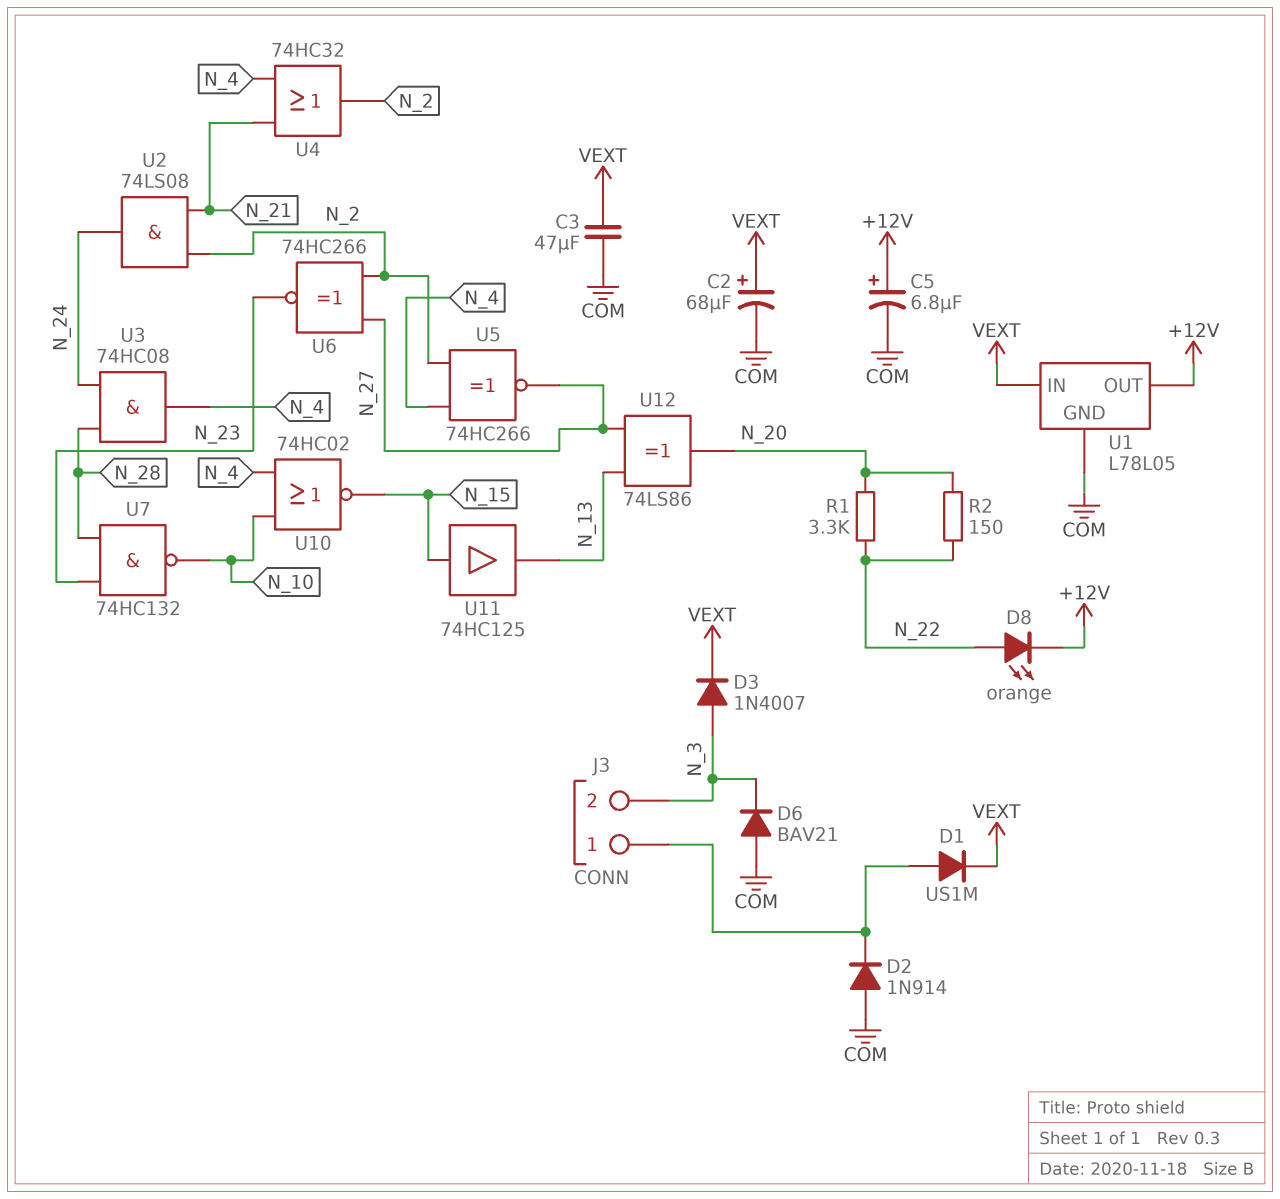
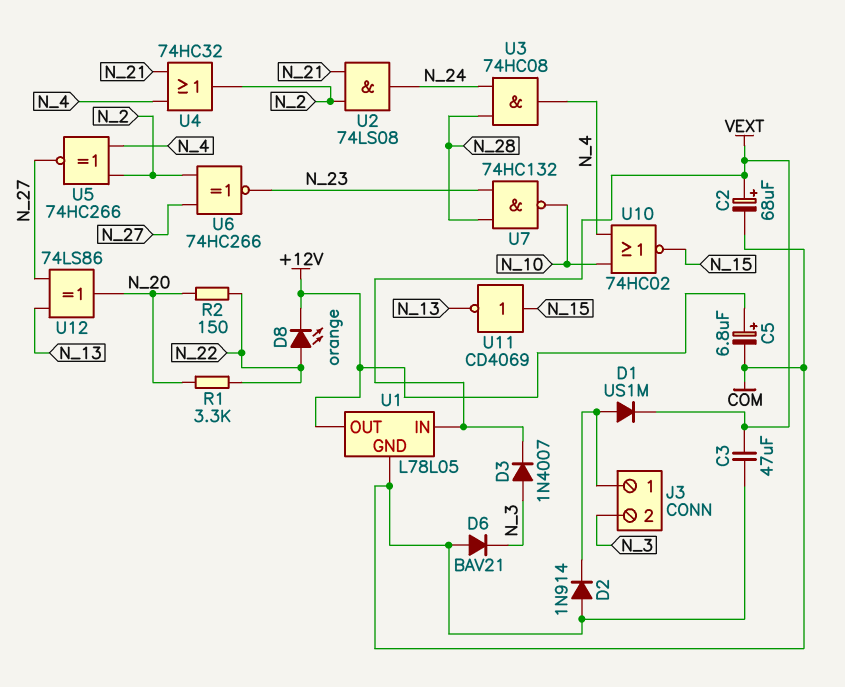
U11: buffer 74HC125 (in N_15, out N_13) -> NOT CD4069 (in N_15, out N_13)

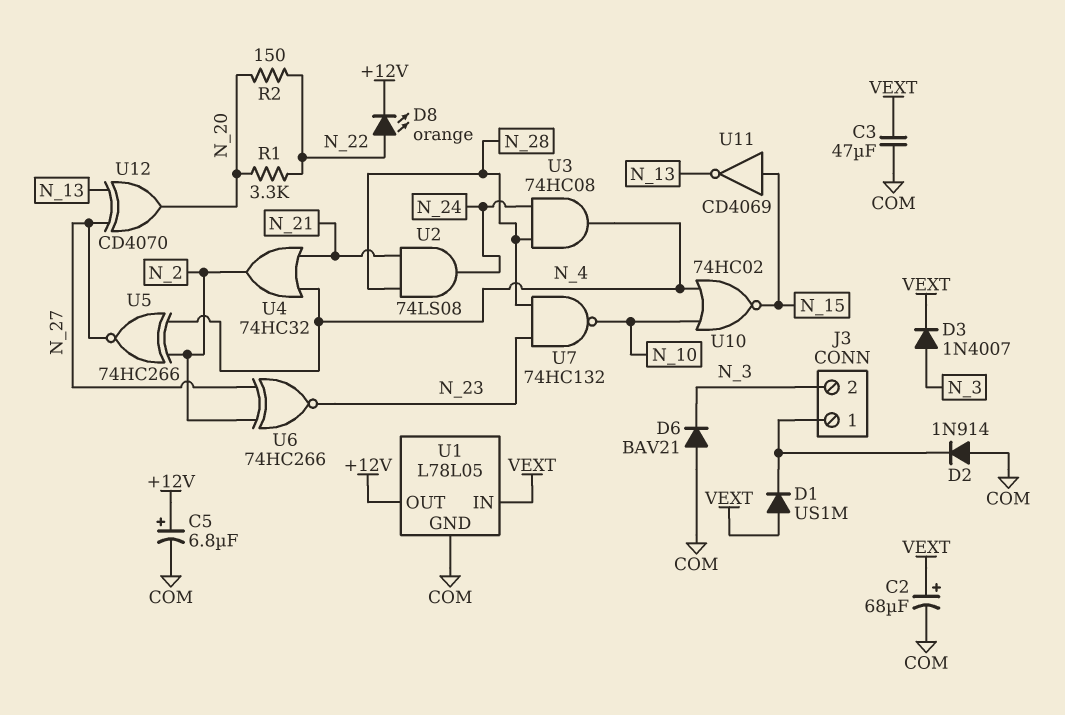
D1: diode US1M (A J3/1, K VEXT) -> diode US1M (A VEXT, K J3/1)
U2: AND 74LS08 (in N_2, in N_21, out N_24) -> AND 74LS08 (in N_21, in N_28, out N_24)
U12: XOR 74LS86 (in N_13, in N_27, out N_20) -> XOR CD4070 (in N_13, in N_27, out N_20)

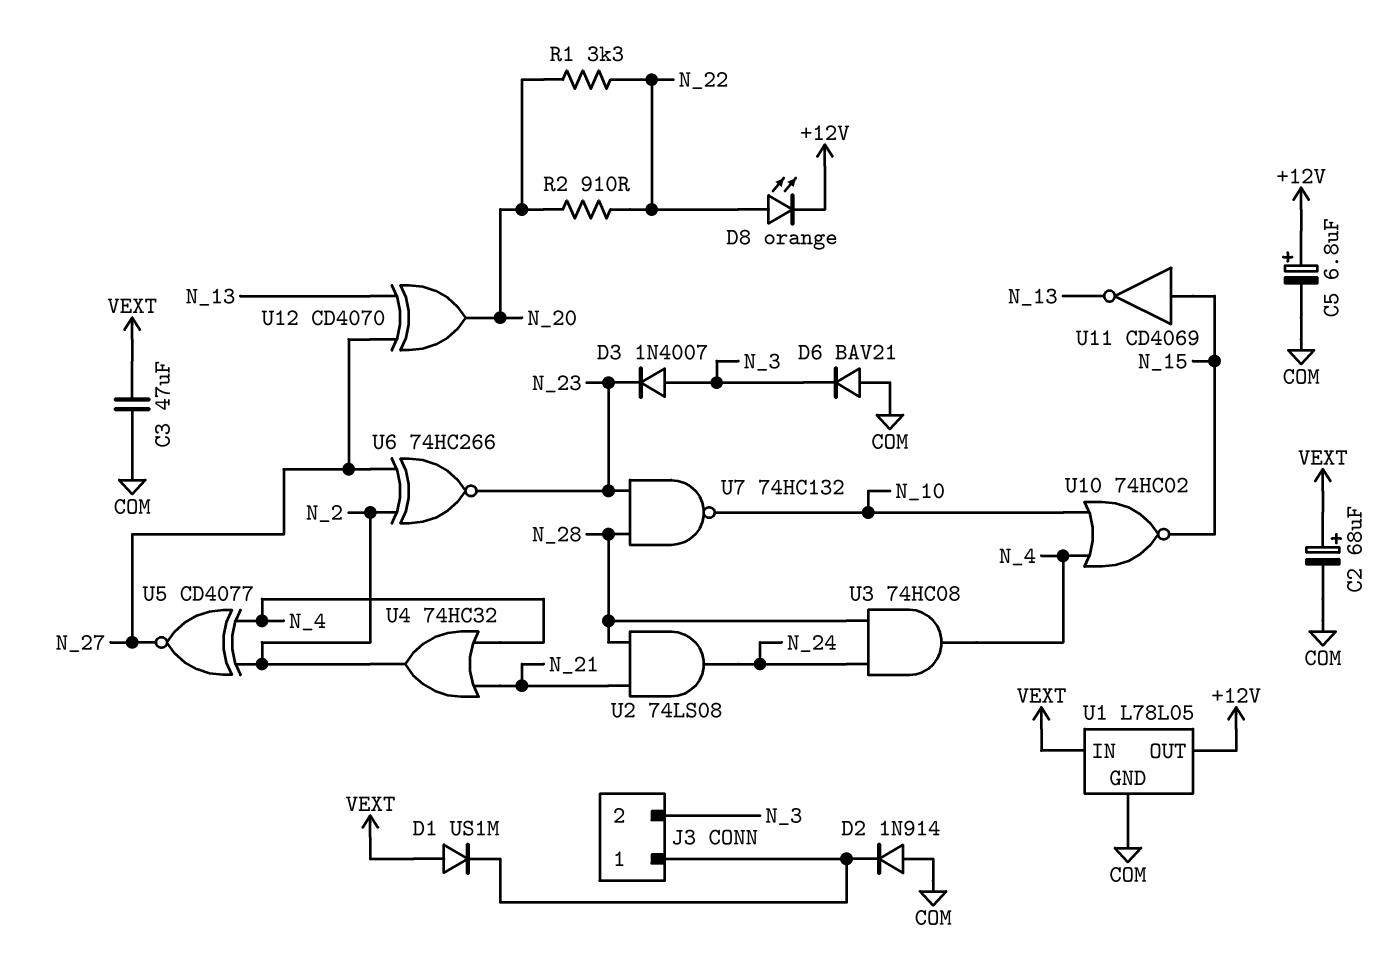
D3: diode 1N4007 (A N_3, K VEXT) -> diode 1N4007 (A N_3, K N_23)
R2: 150 (N_20, N_22) -> 910 (N_20, N_22)
U5: XNOR 74HC266 (in N_2, in N_4, out N_27) -> XNOR CD4077 (in N_2, in N_4, out N_27)

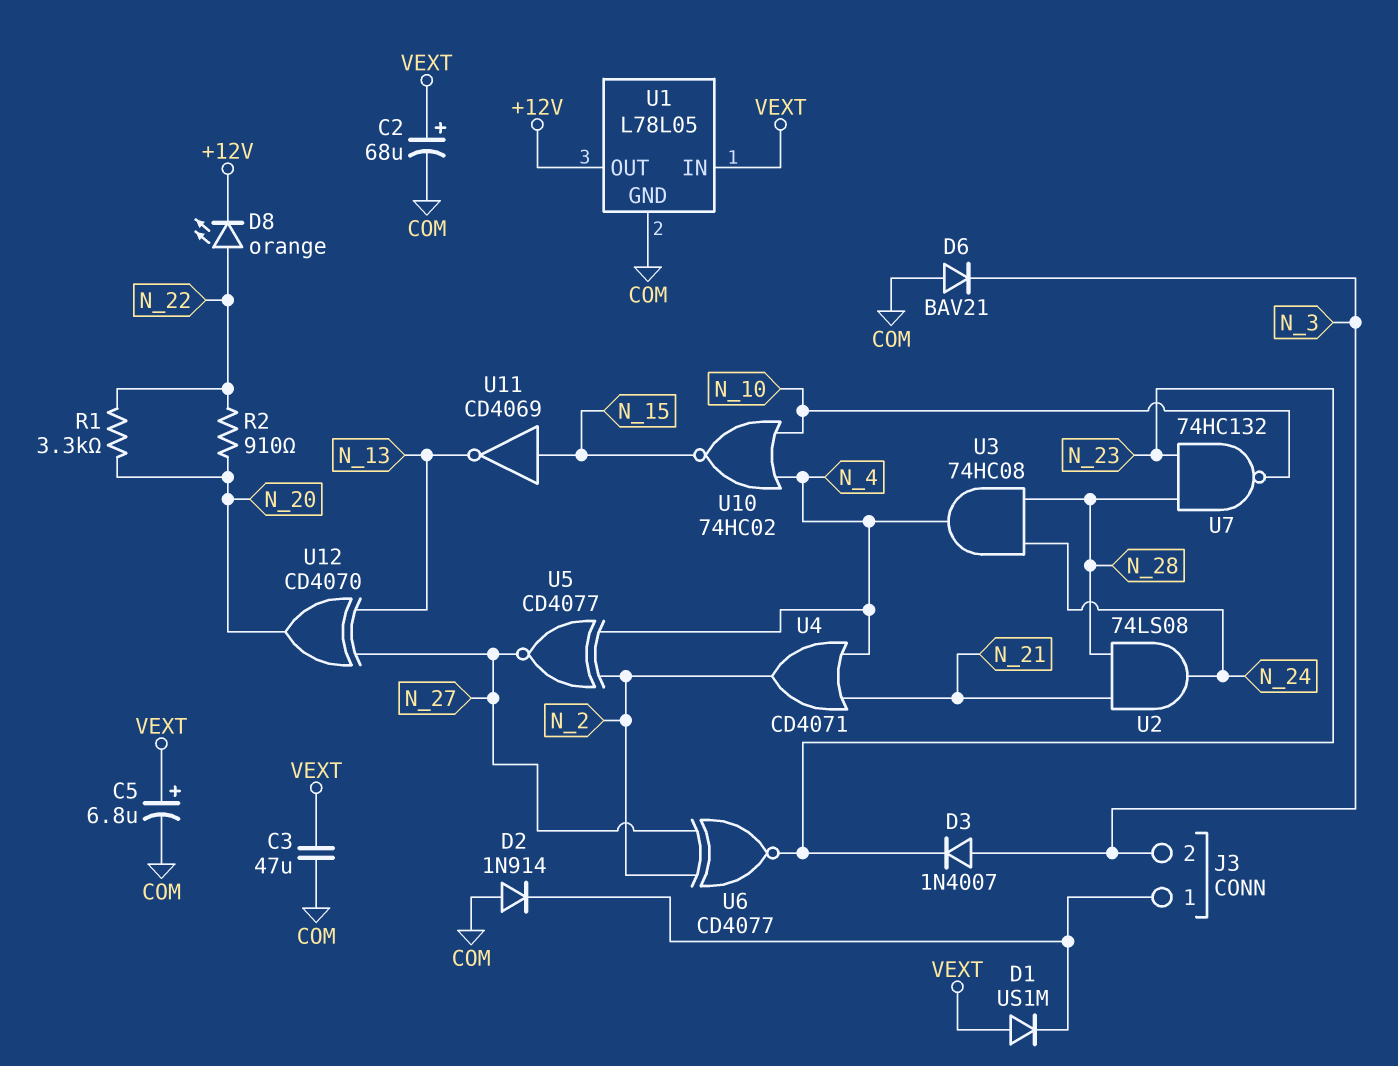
C5: 6.8uF (plus +12V, minus COM) -> 6.8uF (plus VEXT, minus COM)
U4: OR 74HC32 (in N_4, in N_21, out N_2) -> OR CD4071 (in N_4, in N_21, out N_2)
U6: XNOR 74HC266 (in N_2, in N_27, out N_23) -> XNOR CD4077 (in N_2, in N_27, out N_23)

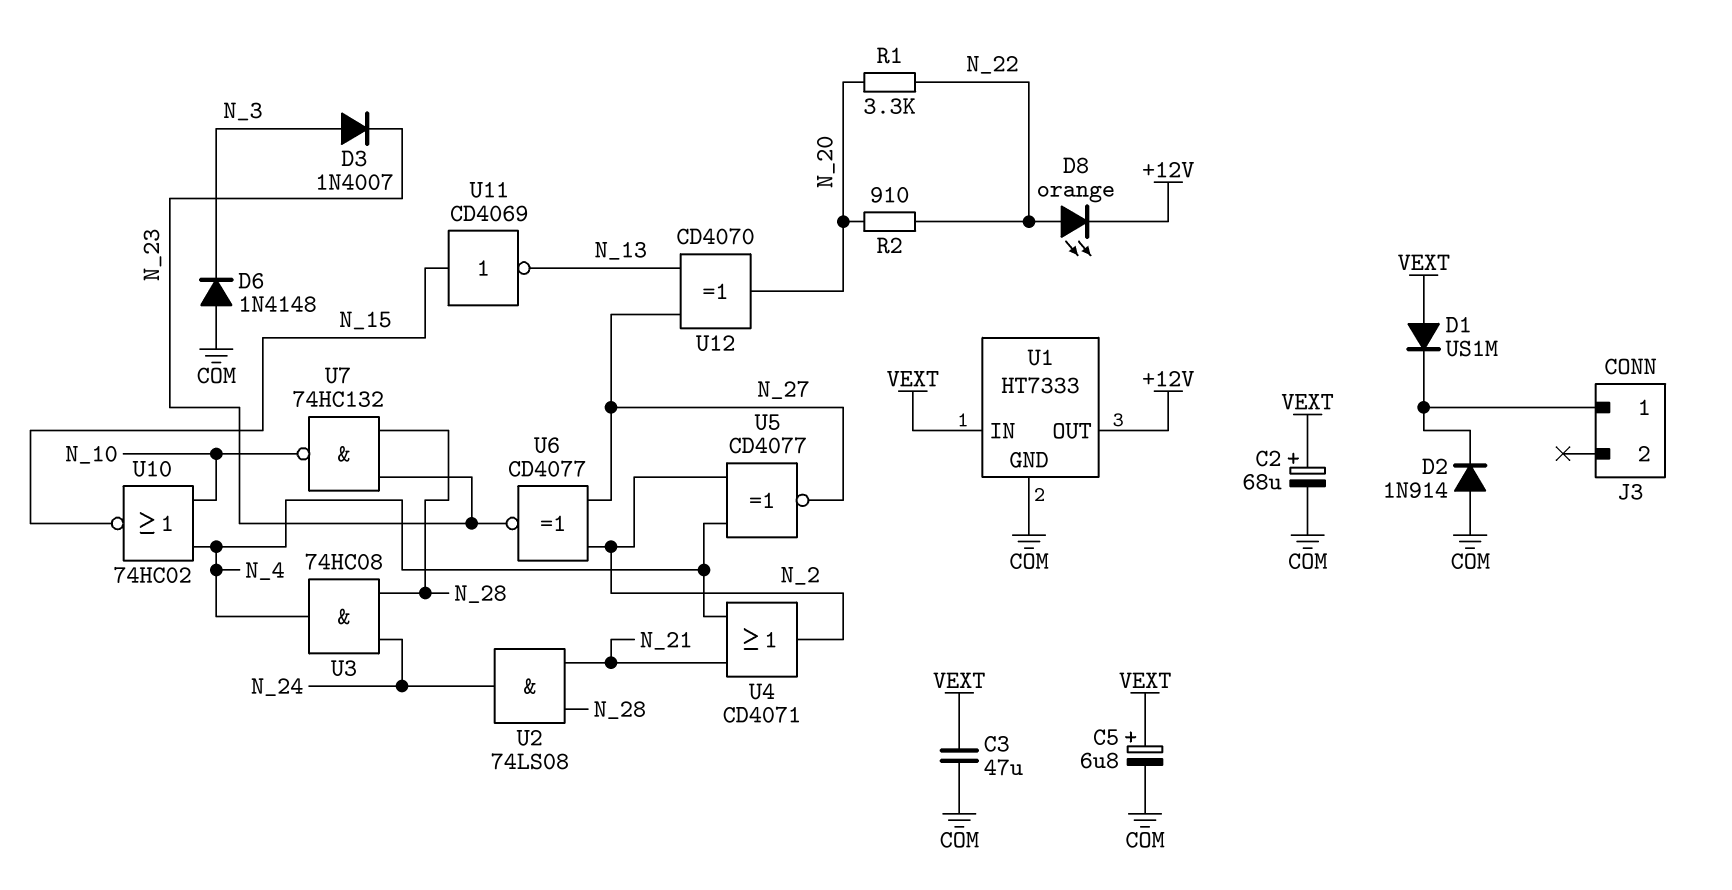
D6: diode BAV21 (A COM, K N_3) -> diode 1N4148 (A COM, K N_3)
J3 pin 2: N_3 -> none
U1: L78L05 -> HT7333

